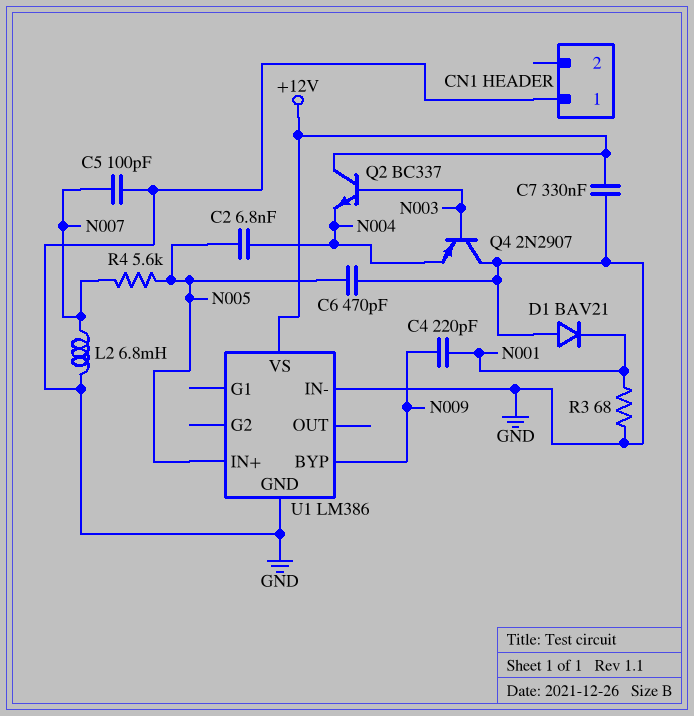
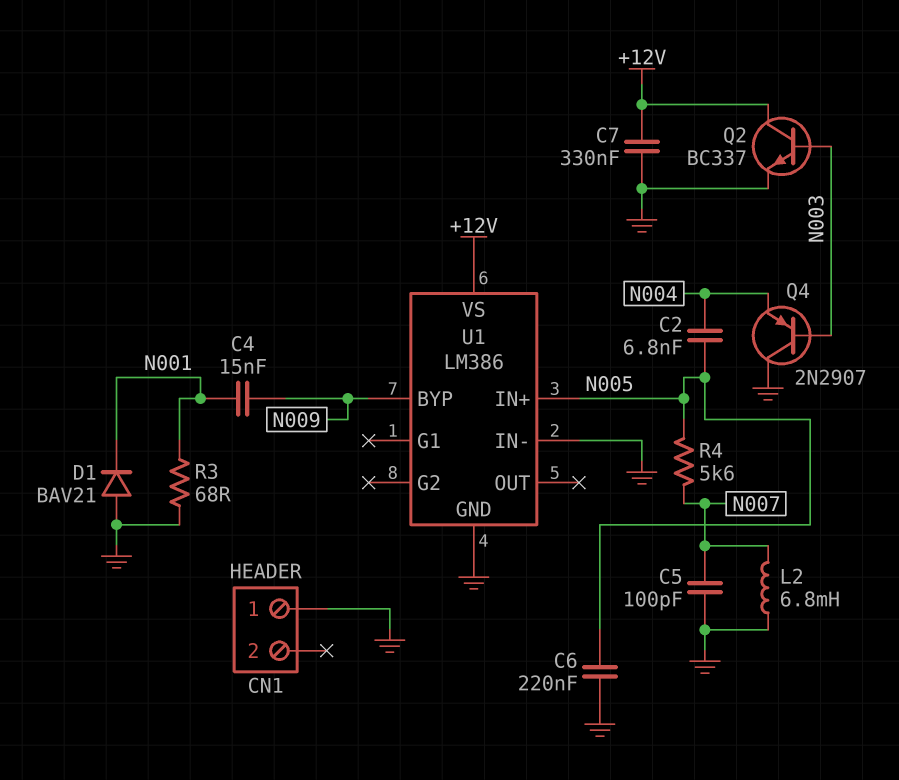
C4: 220pF (N001, N009) -> 15nF (N001, N009)
C6: 470pF (GND, N005) -> 220nF (GND, N005)
Q2: NPN BC337 (B N003, C +12V, E N004) -> NPN BC337 (B N003, C +12V, E GND)

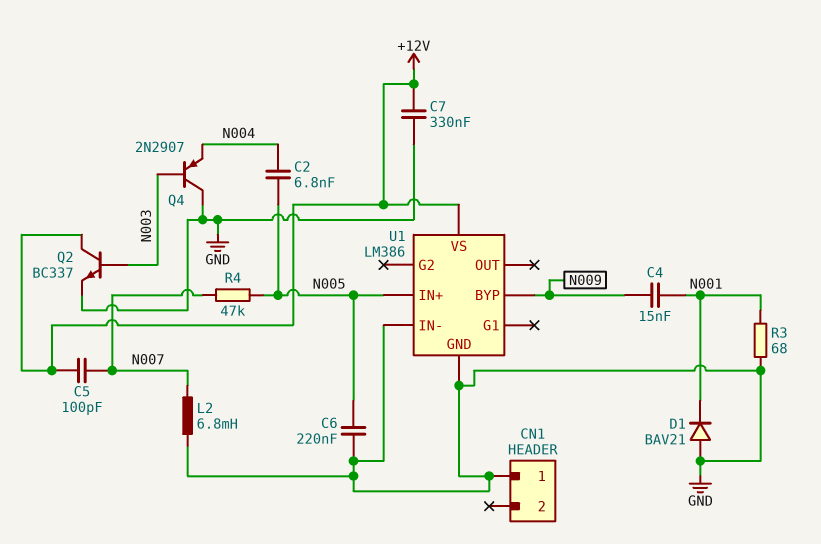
C5: 100pF (GND, N007) -> 100pF (+12V, N007)
R4: 5.6k (N005, N007) -> 47k (N005, N007)

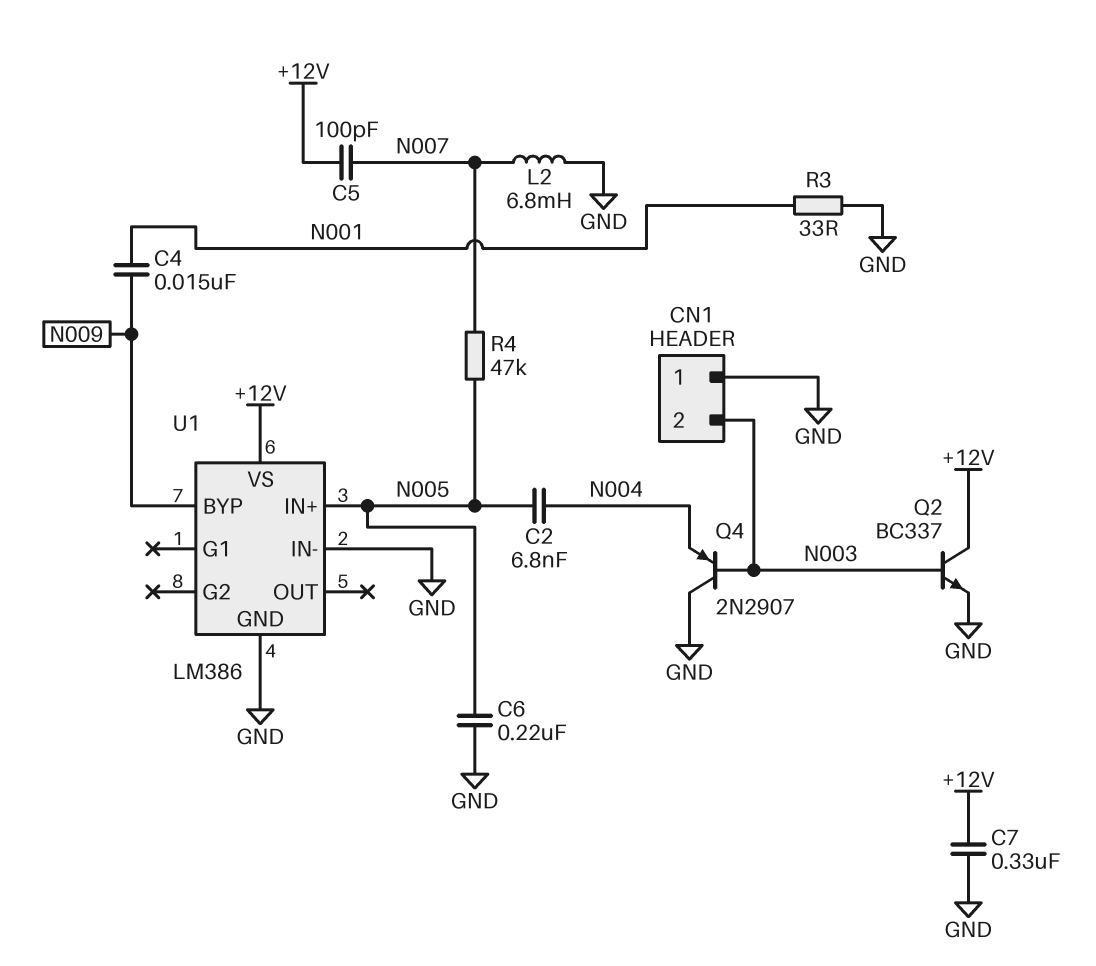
CN1 pin 2: none -> N003
D1: diode BAV21 (A GND, K N001) -> none
R3: 68 (GND, N001) -> 33 (GND, N001)

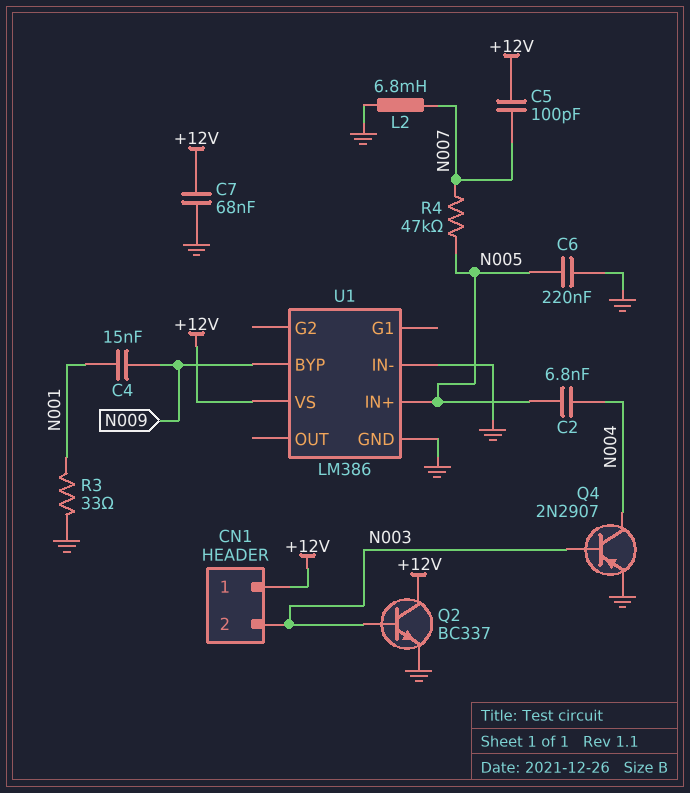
C7: 330nF (+12V, GND) -> 68nF (+12V, GND)
CN1 pin 1: GND -> +12V
Q4: PNP 2N2907 (B N003, C GND, E N004) -> PNP 2N2907 (B N003, C N004, E GND)

